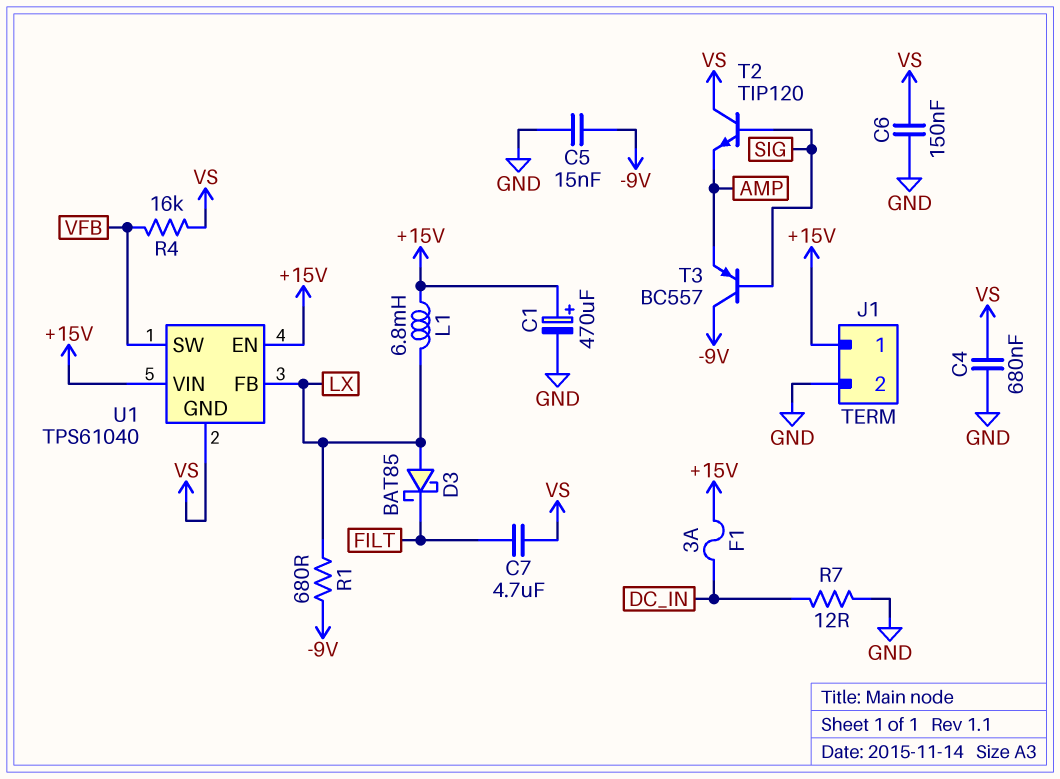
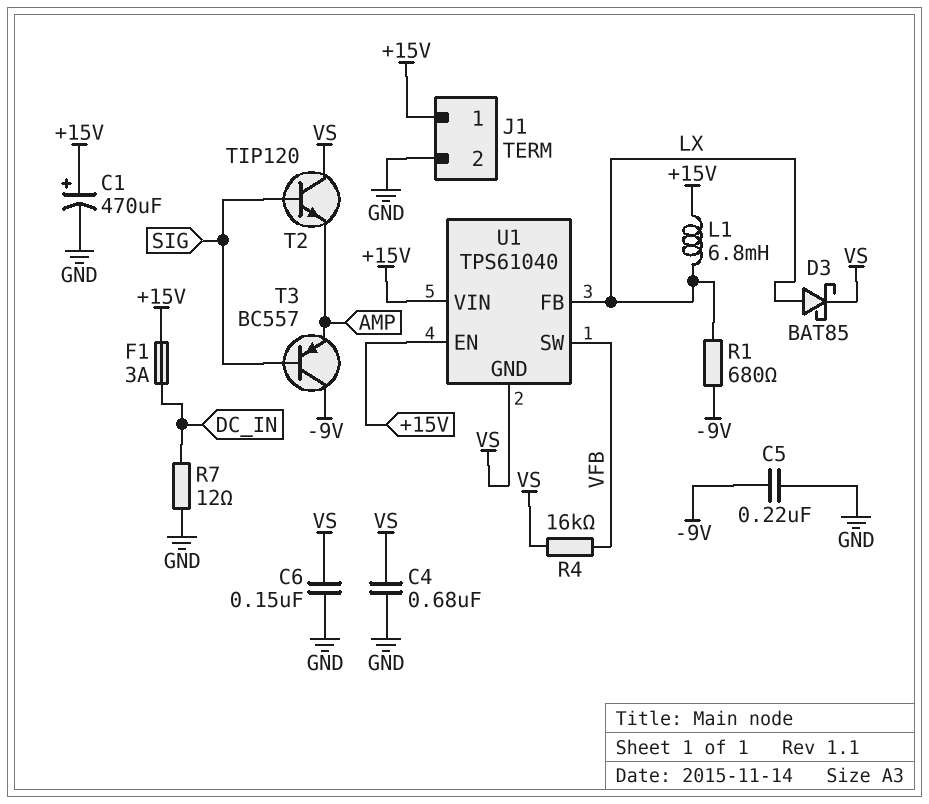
C5: 15nF (-9V, GND) -> 220nF (-9V, GND)
C7: 4.7uF (FILT, VS) -> none
D3: schottky BAT85 (A LX, K FILT) -> schottky BAT85 (A LX, K VS)

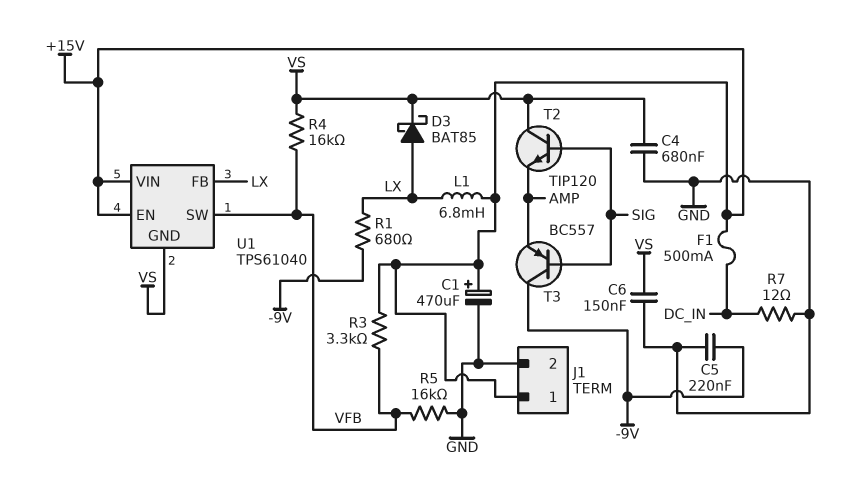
F1: 3A (+15V, DC_IN) -> 500mA (+15V, DC_IN)
R3: none -> 3.3k (+15V, VFB)
R5: none -> 16k (GND, VFB)

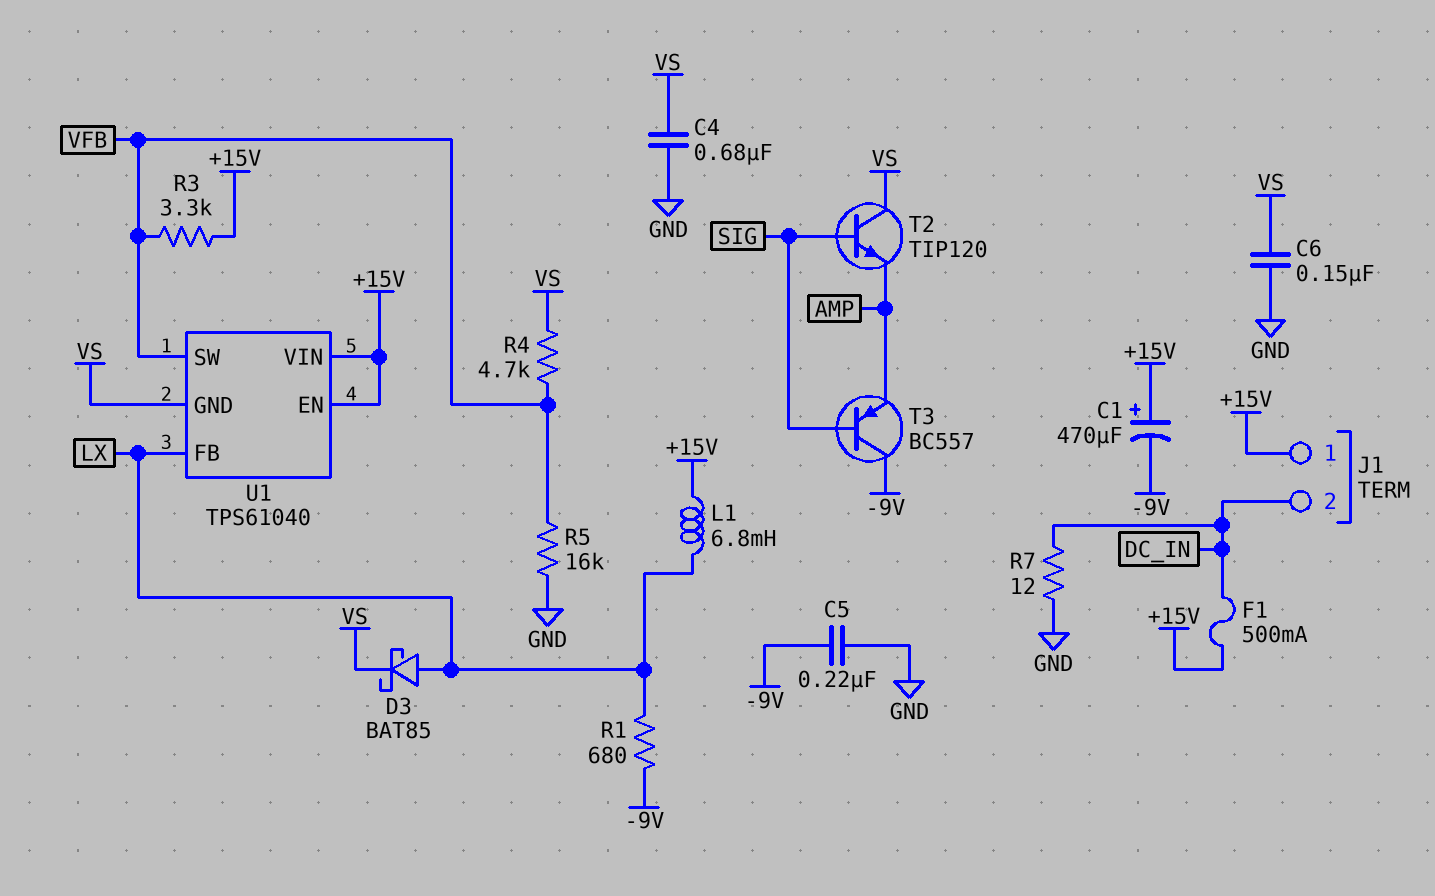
C1: 470uF (plus +15V, minus GND) -> 470uF (plus +15V, minus -9V)
J1 pin 2: GND -> DC_IN
R4: 16k (VFB, VS) -> 4.7k (VFB, VS)

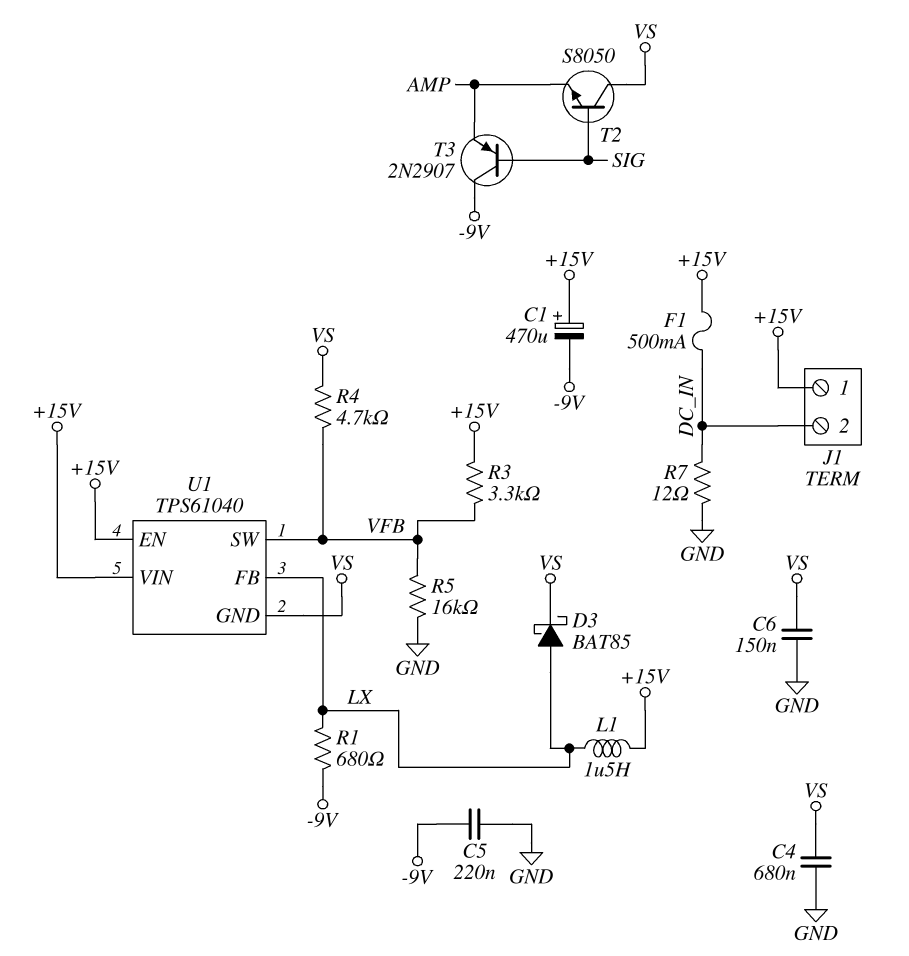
L1: 6.8mH (+15V, LX) -> 1.5uH (+15V, LX)
T2: NPN TIP120 (B SIG, C VS, E AMP) -> NPN S8050 (B SIG, C VS, E AMP)
T3: PNP BC557 (B SIG, C -9V, E AMP) -> PNP 2N2907 (B SIG, C -9V, E AMP)

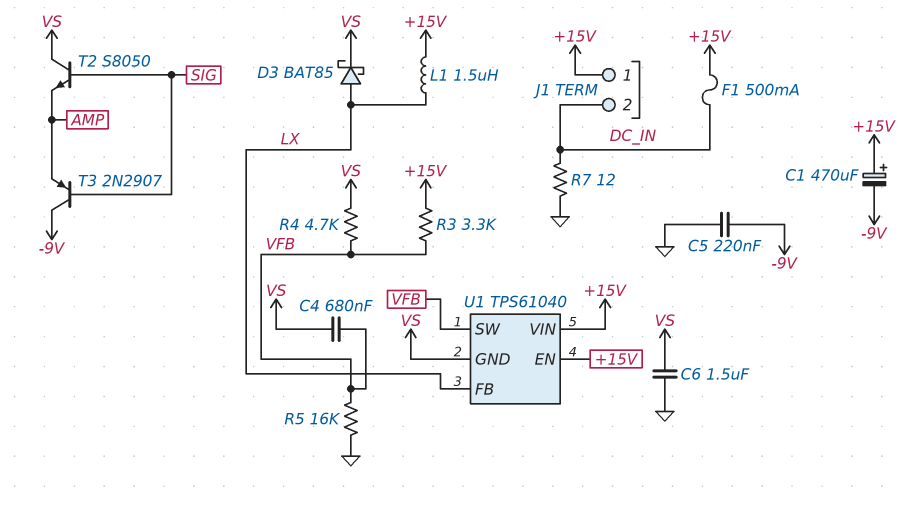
C4: 680nF (GND, VS) -> 680nF (VFB, VS)
C6: 150nF (GND, VS) -> 1.5uF (GND, VS)
R1: 680 (-9V, LX) -> none

